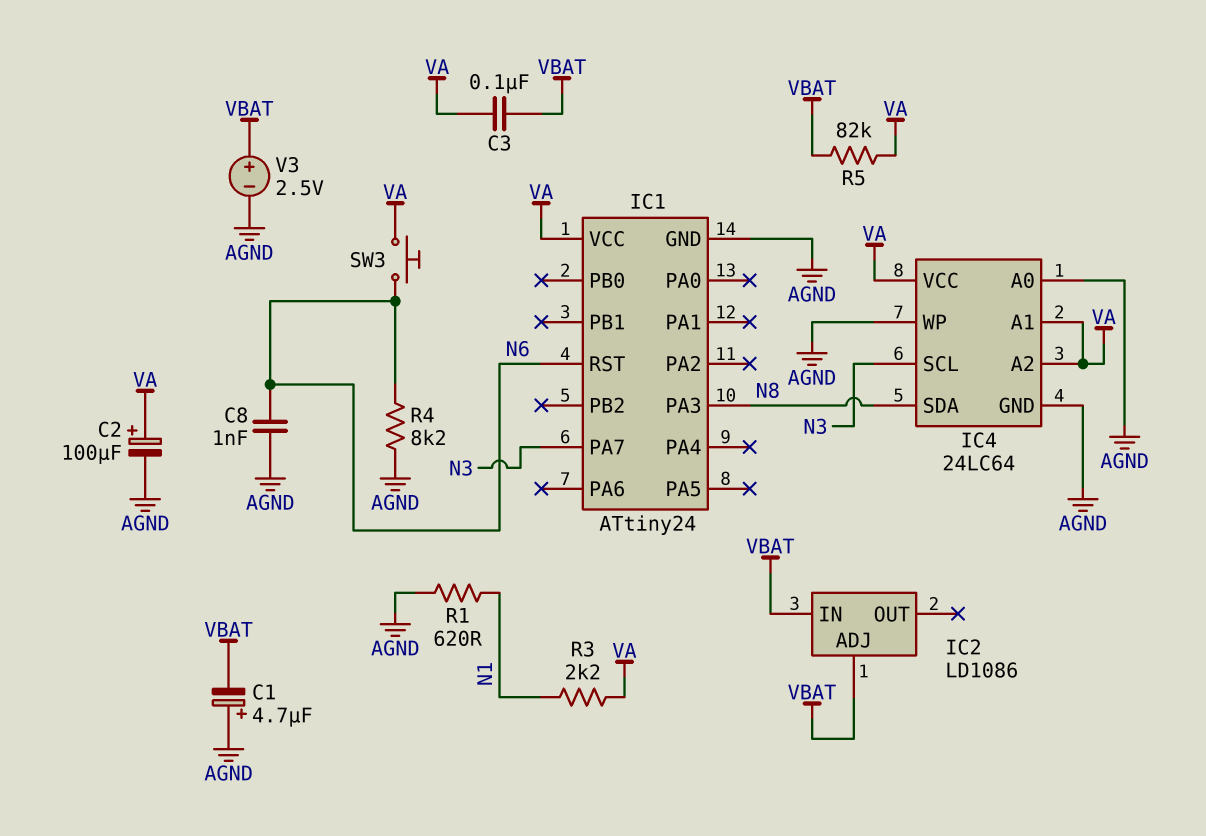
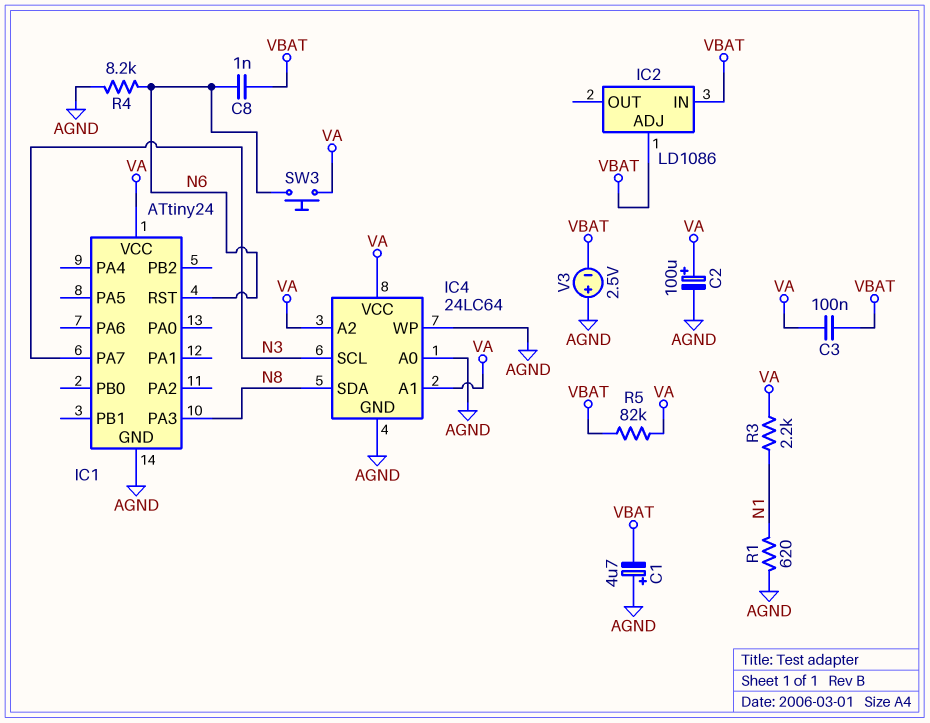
C8: 1nF (AGND, N6) -> 1nF (N6, VBAT)
V3: 2.5V (plus VBAT, minus AGND) -> 2.5V (plus AGND, minus VBAT)

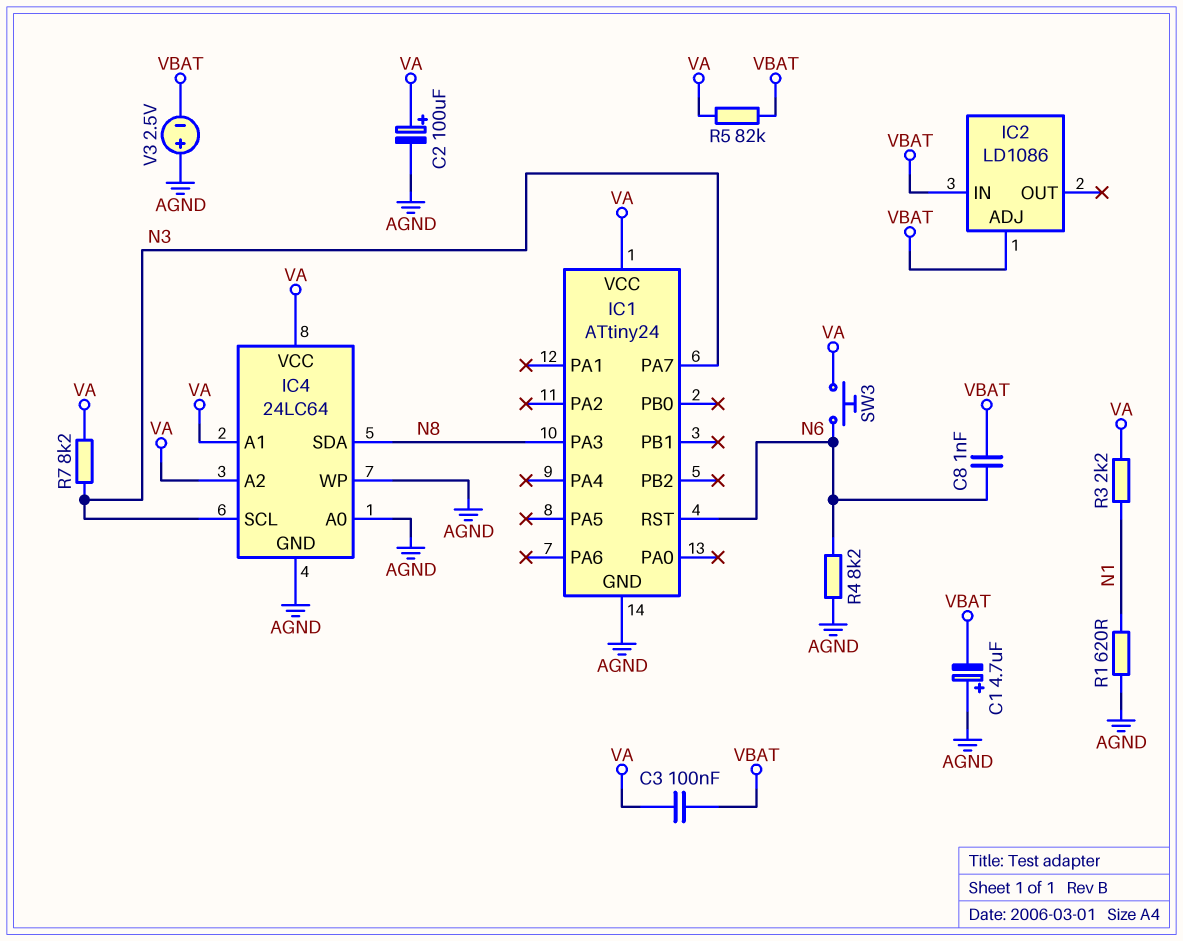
R7: none -> 8.2k (N3, VA)

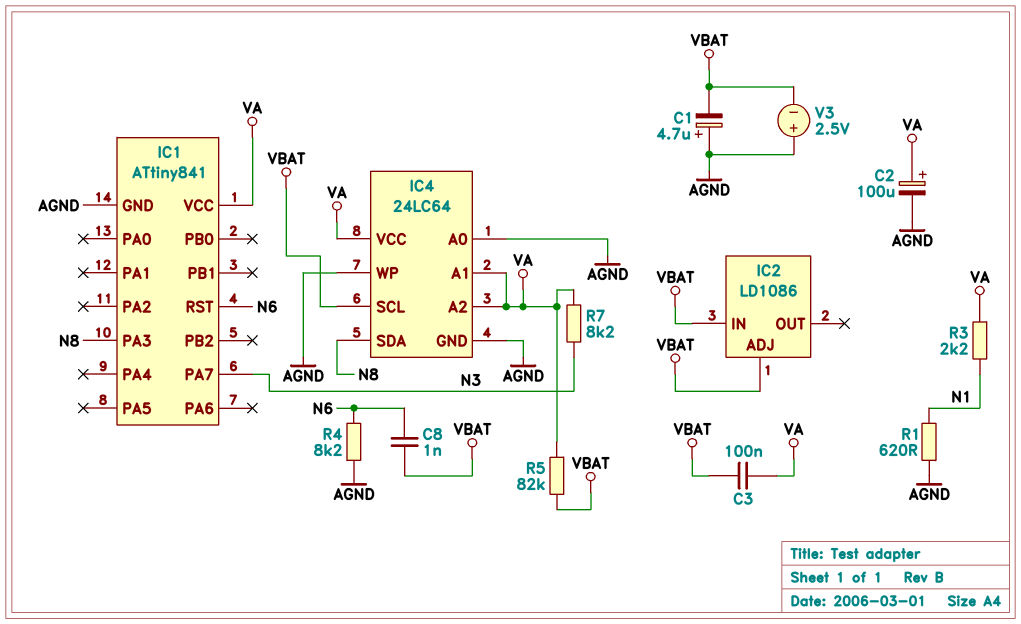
IC1: ATtiny24 -> ATtiny841
IC4 pin SCL: N3 -> VBAT
SW3: button (N6, VA) -> none

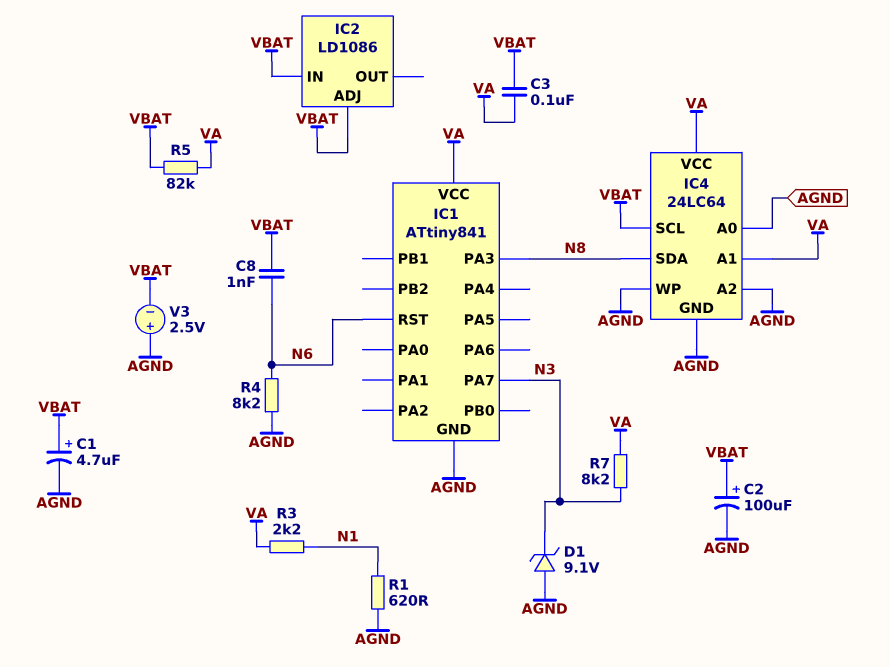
C1: 4.7uF (plus AGND, minus VBAT) -> 4.7uF (plus VBAT, minus AGND)
C2: 100uF (plus VA, minus AGND) -> 100uF (plus VBAT, minus AGND)
D1: none -> zener 9.1V (A AGND, K N3)
IC4 pin A2: VA -> AGND

